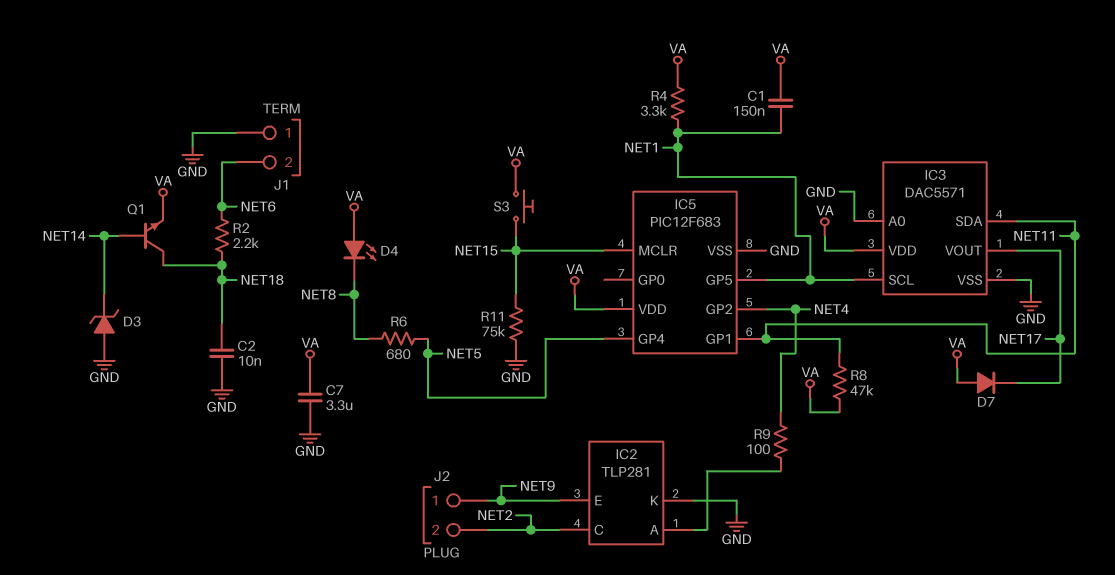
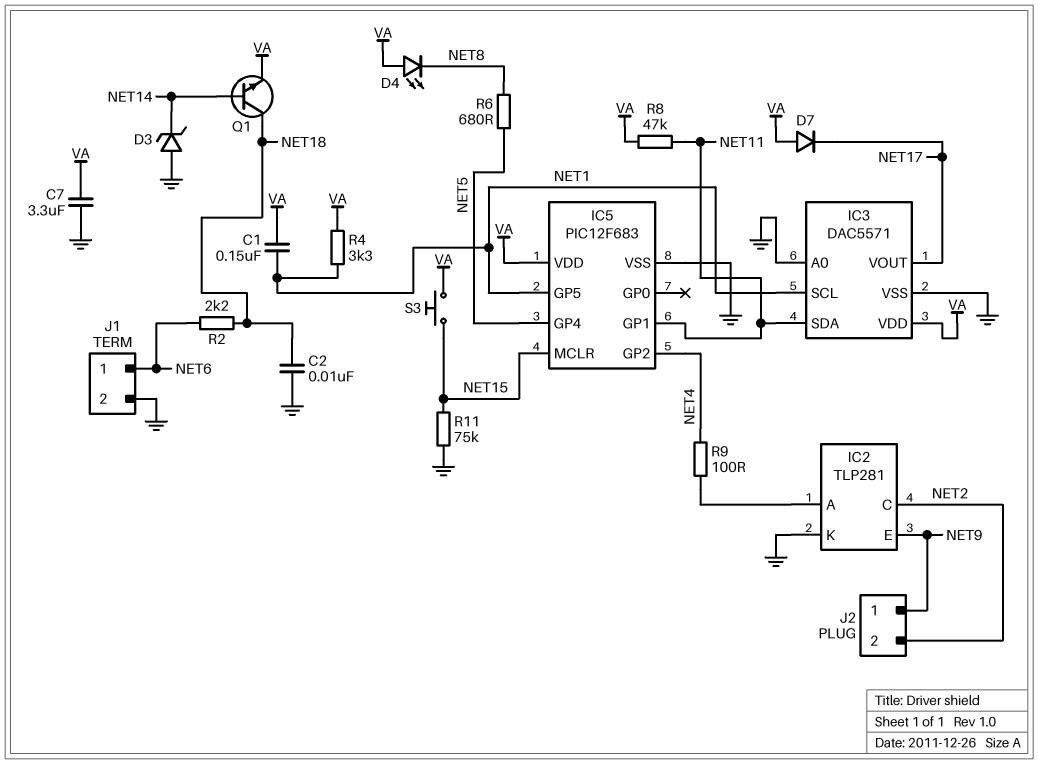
J1 pin 1: GND -> NET6
J1 pin 2: NET6 -> GND

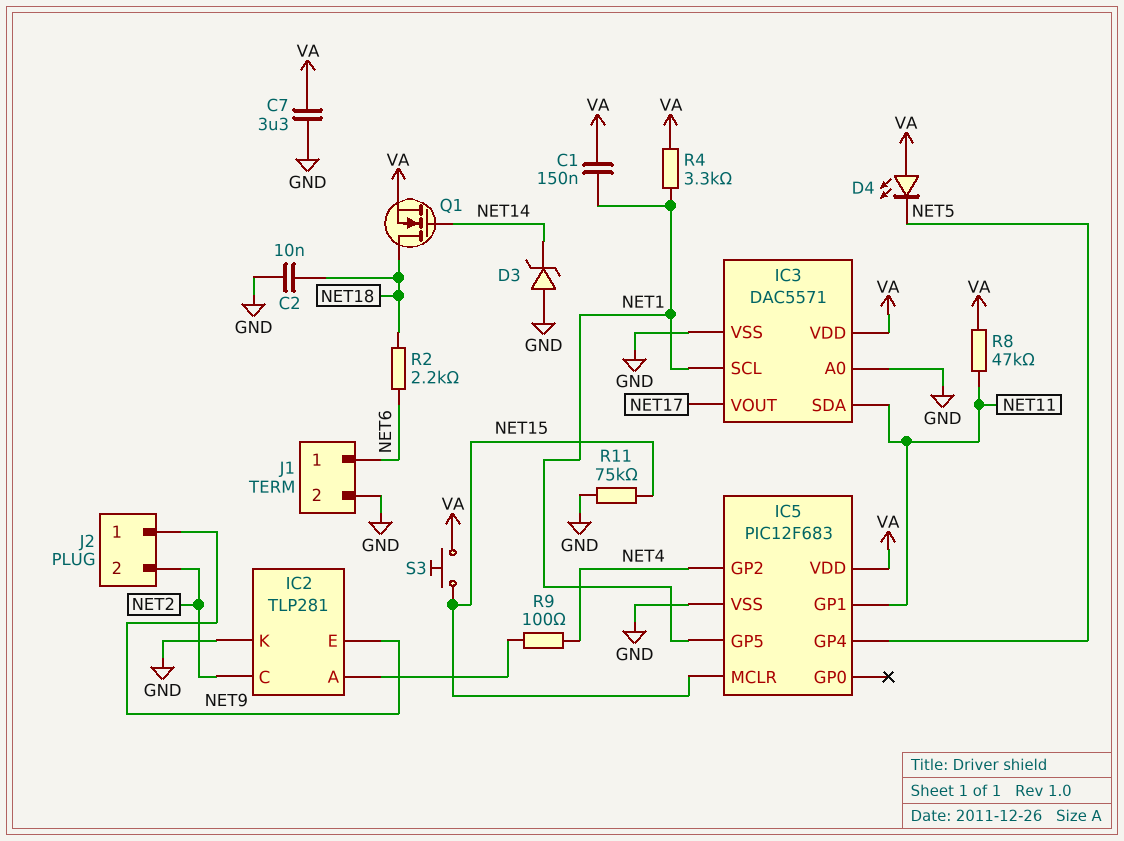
D4: LED (A VA, K NET8) -> LED (A VA, K NET5)
D7: diode (A VA, K NET17) -> none
Q1: NPN (B NET14, C NET18, E VA) -> NMOS (G NET14, D NET18, S VA)
R6: 680 (NET5, NET8) -> none

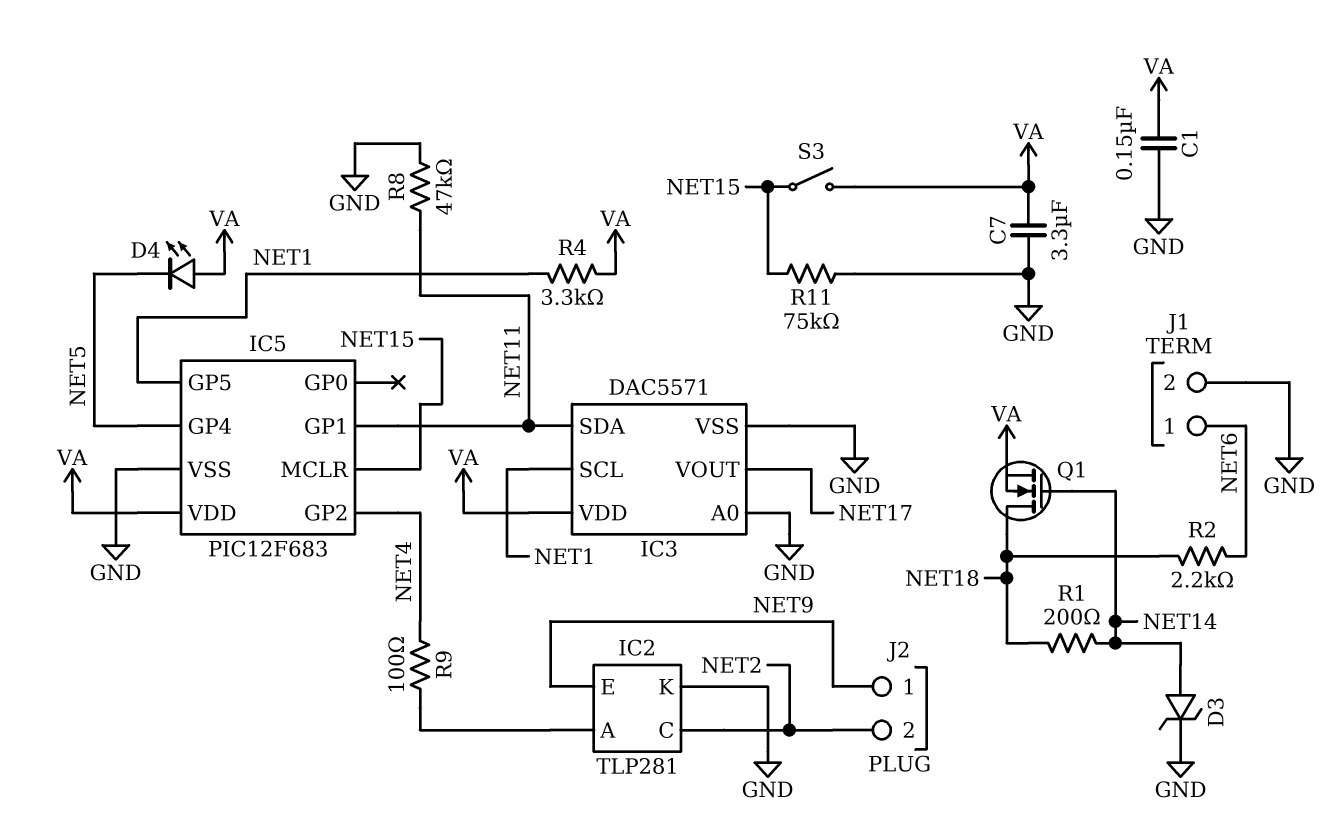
C1: 150nF (NET1, VA) -> 150nF (GND, VA)
C2: 10nF (GND, NET18) -> none
D3: zener (A GND, K NET14) -> zener (A NET14, K GND)
R1: none -> 200 (NET14, NET18)
R8: 47k (NET11, VA) -> 47k (GND, NET11)
S3: button (NET15, VA) -> switch (NET15, VA)

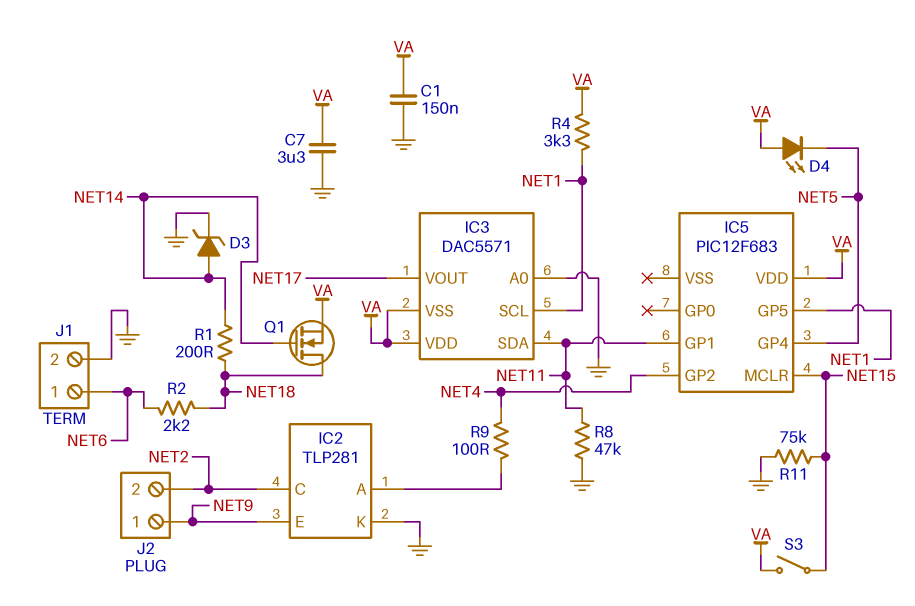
IC3 pin VSS: GND -> VA
IC5 pin VSS: GND -> none

